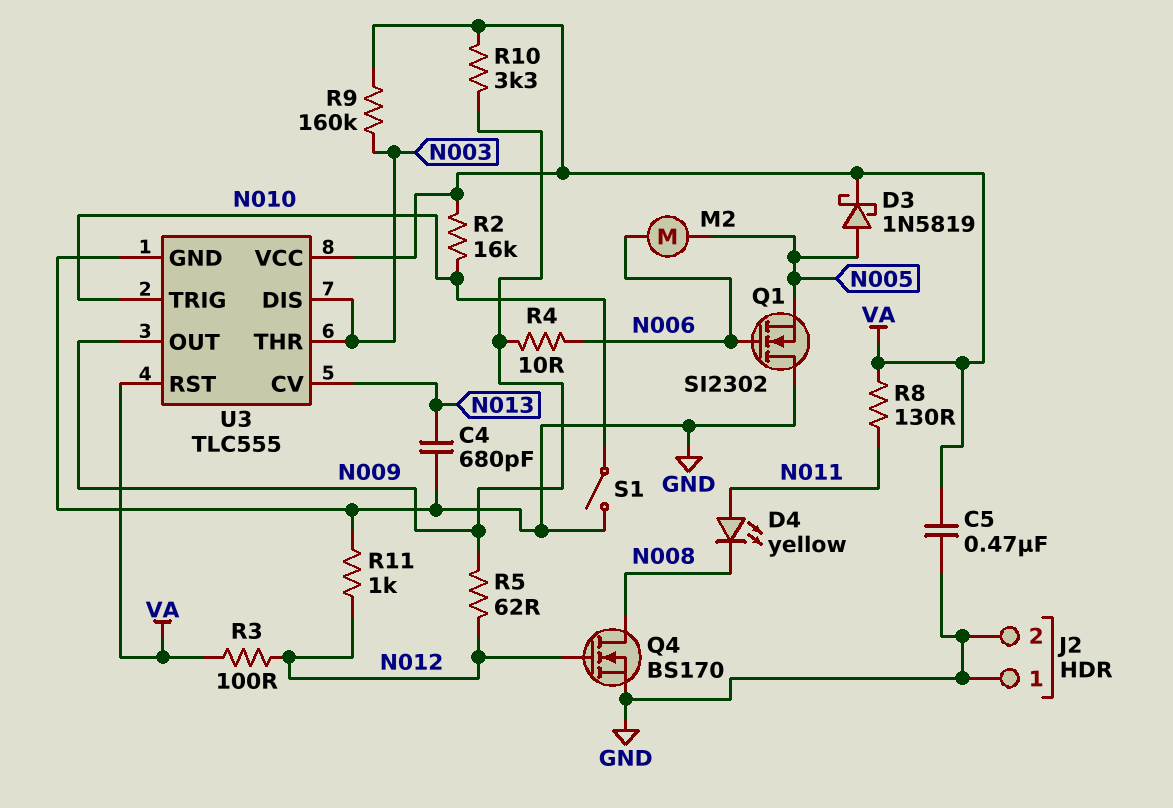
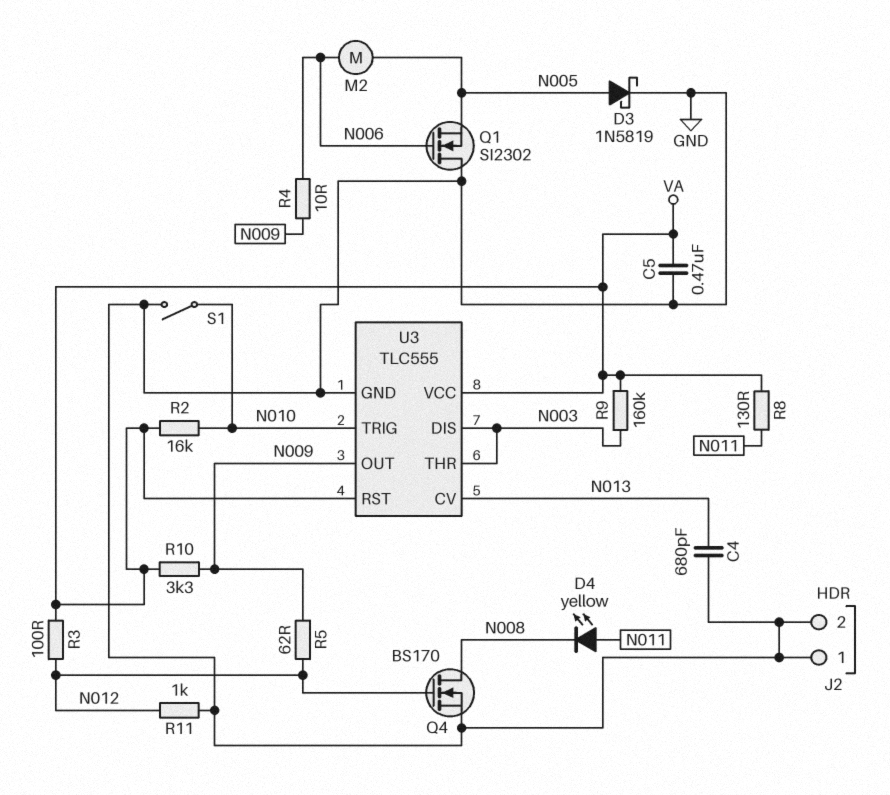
D3: schottky 1N5819 (A N005, K VA) -> schottky 1N5819 (A N005, K GND)

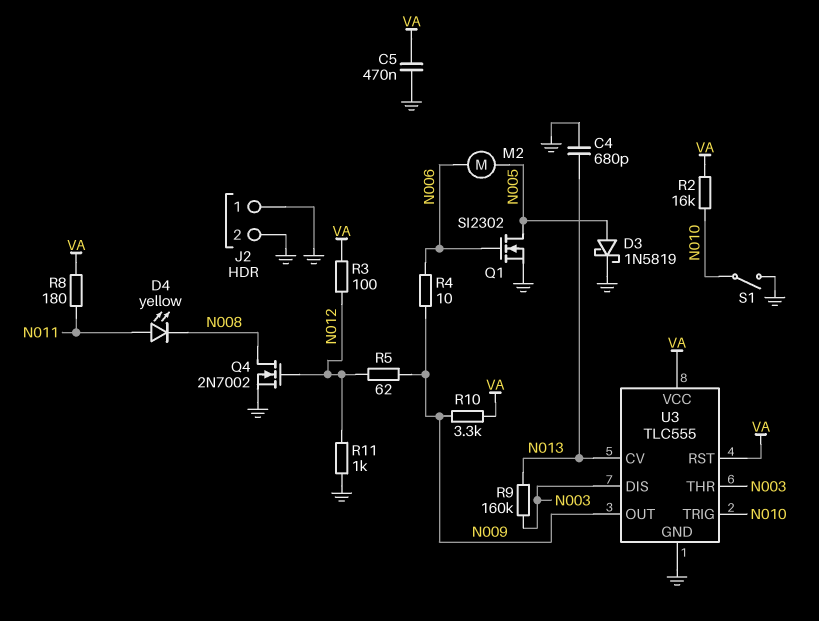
Q1: NMOS SI2302 (G N006, D GND, S N005) -> NMOS SI2302 (G N006, D N005, S GND)
Q4: NMOS BS170 (G N012, D N008, S GND) -> NMOS 2N7002 (G N012, D N008, S GND)
R8: 130 (N011, VA) -> 180 (N011, VA)
R9: 160k (N003, VA) -> 160k (N003, N013)

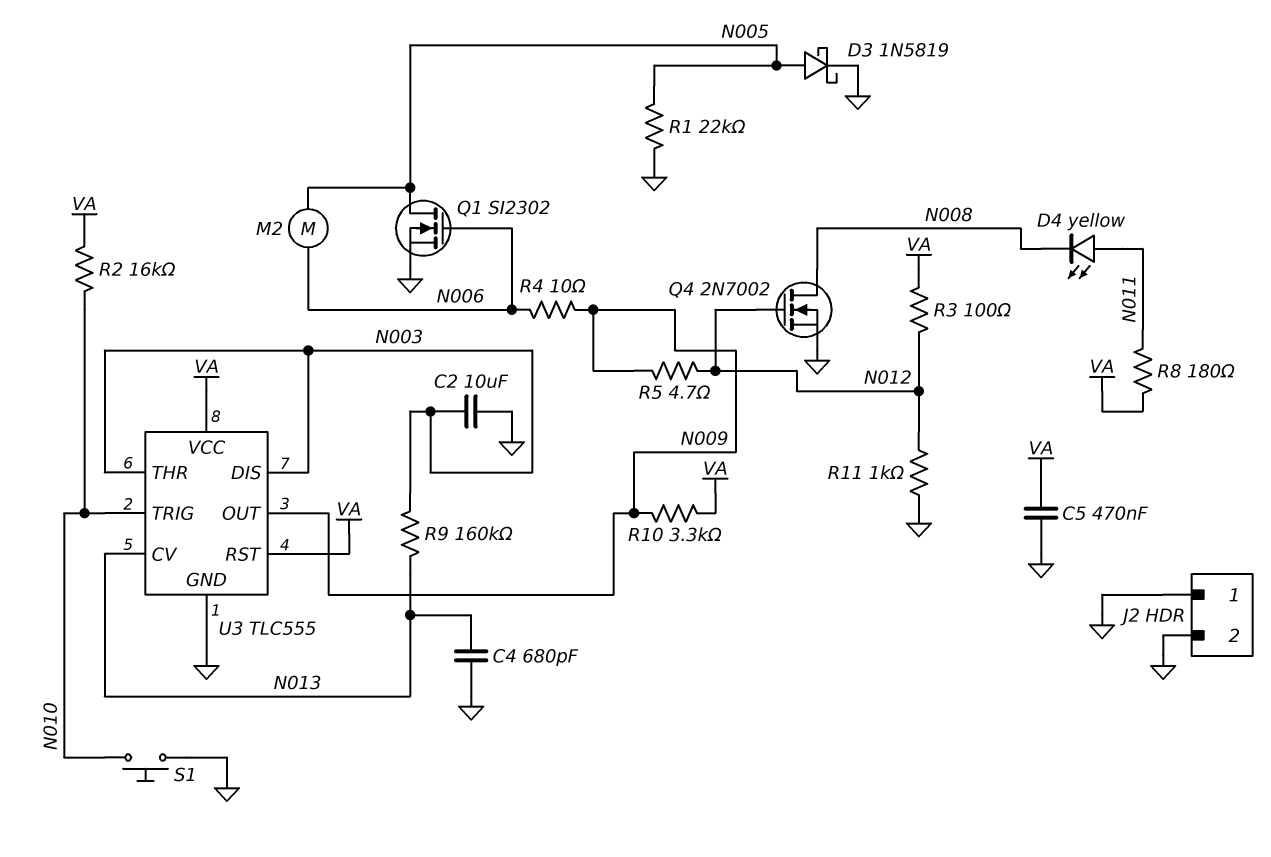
C2: none -> 10uF (GND, N003)
R1: none -> 22k (GND, N005)
R5: 62 (N009, N012) -> 4.7 (N009, N012)
S1: switch (GND, N010) -> button (GND, N010)

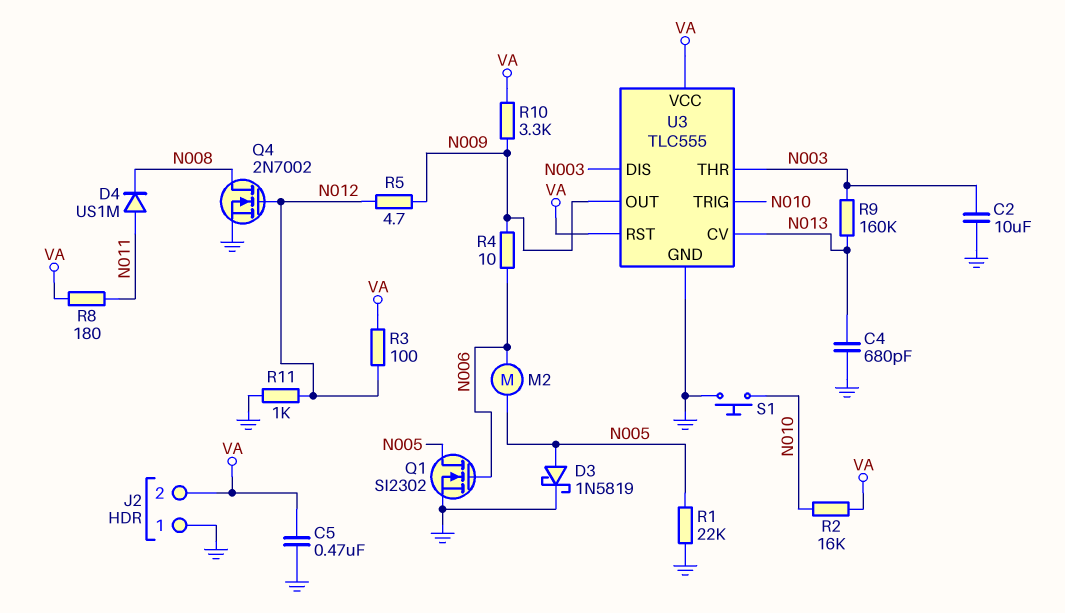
D4: LED yellow (A N011, K N008) -> diode US1M (A N011, K N008)
J2 pin 2: GND -> VA

